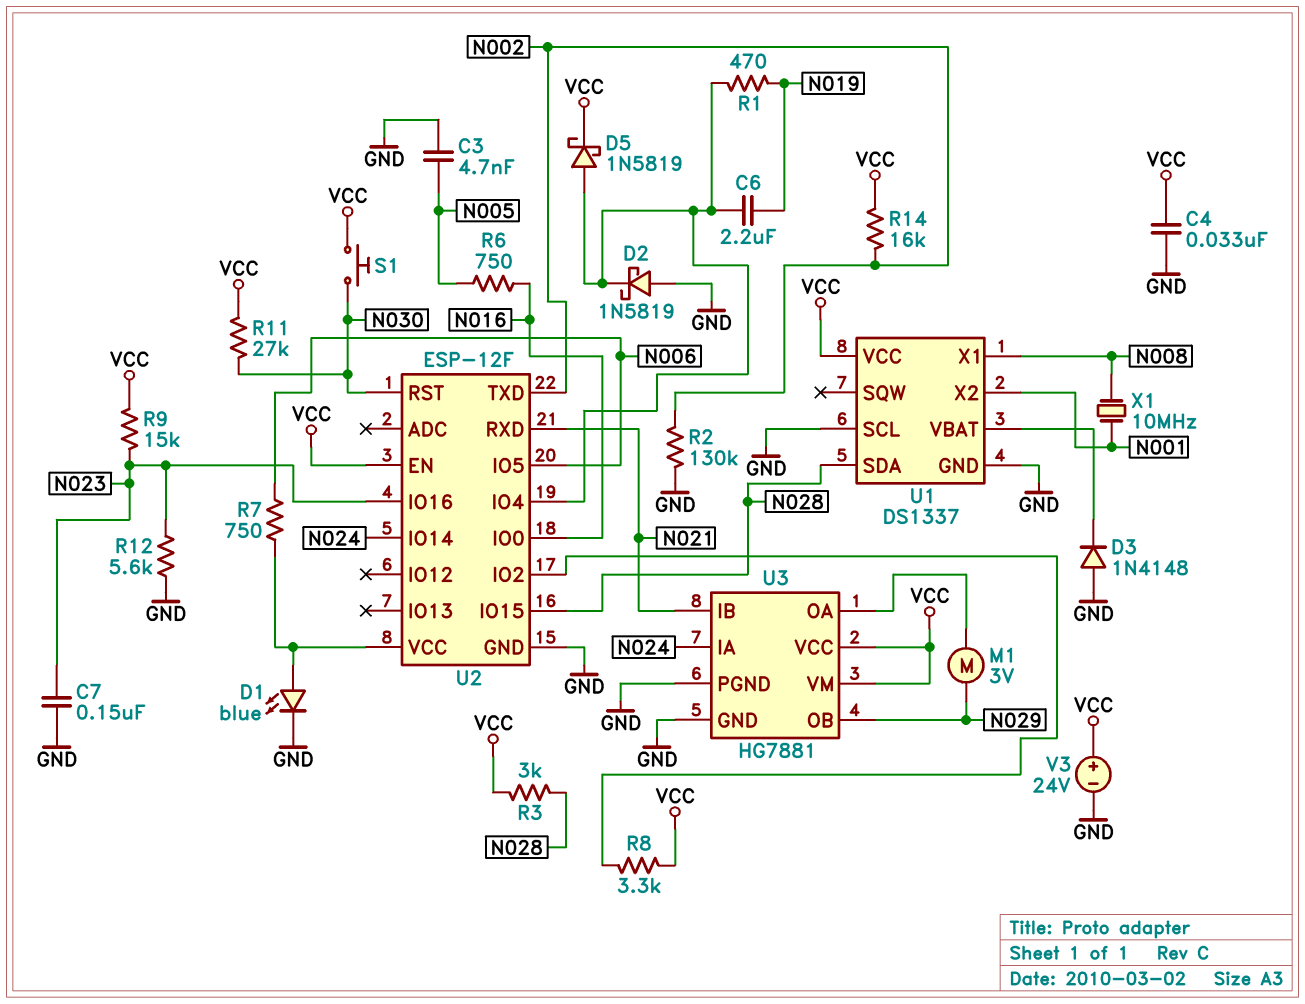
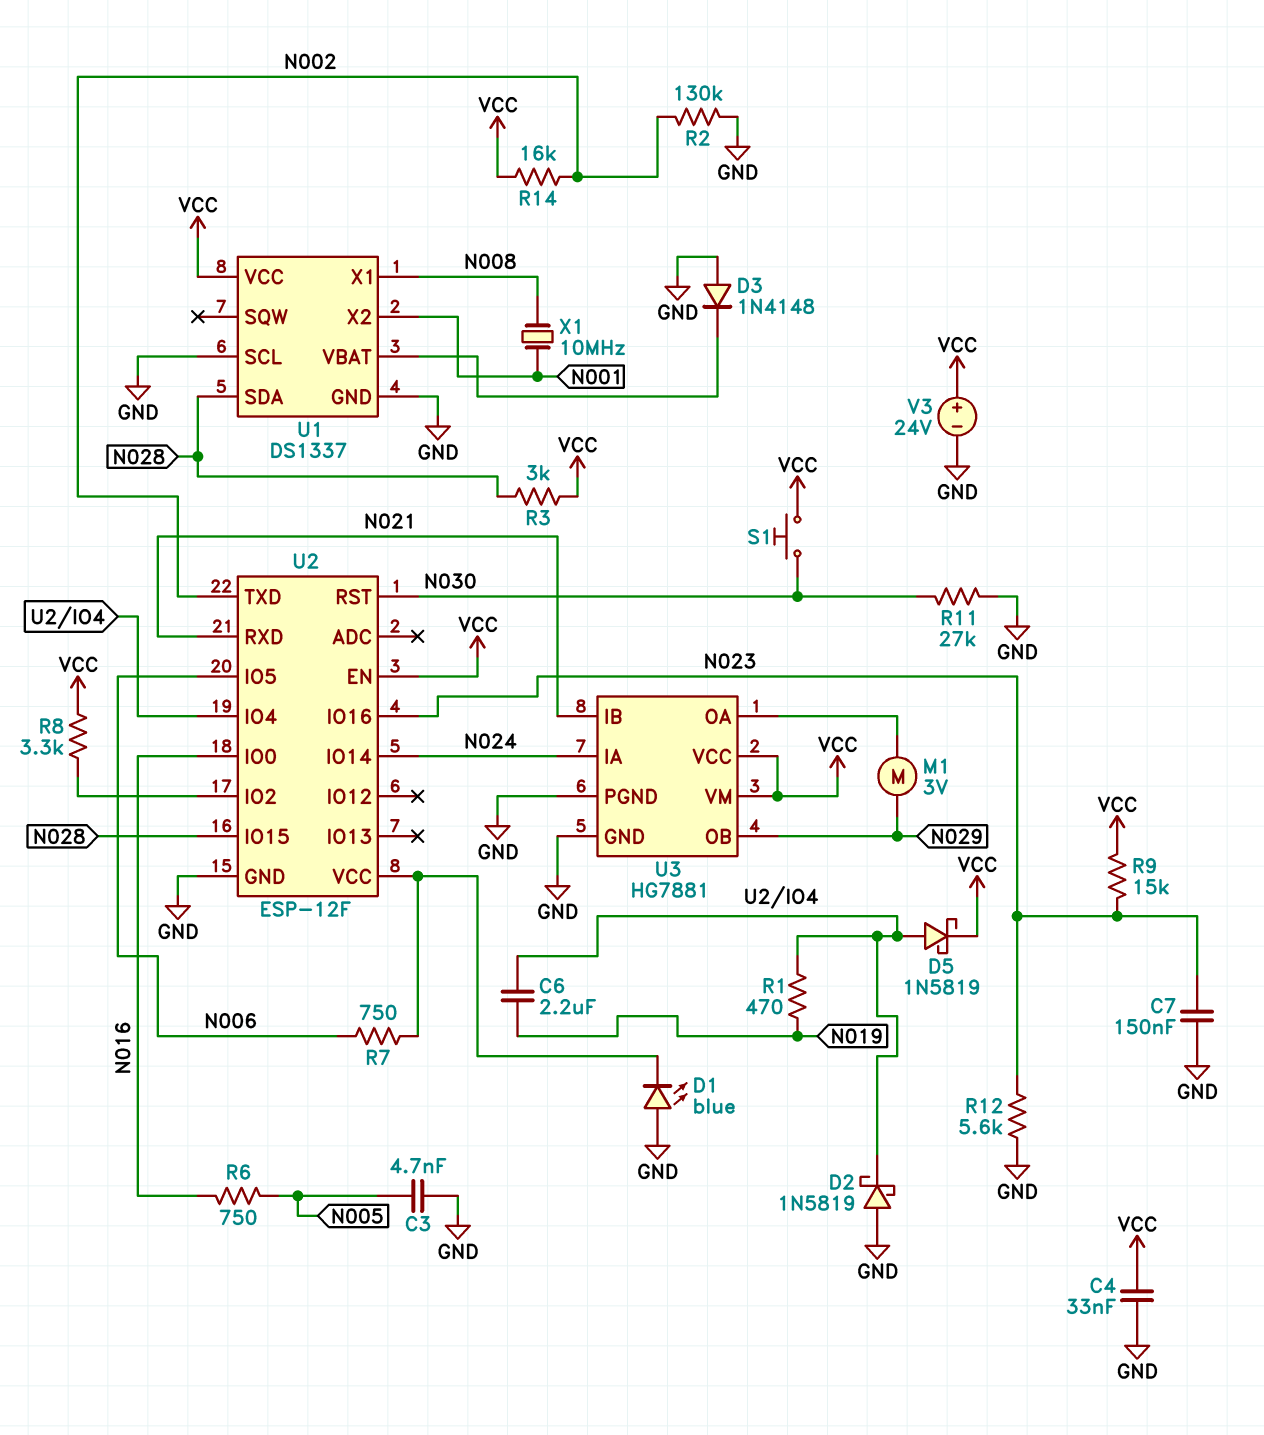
D1: LED blue (A U2/VCC, K GND) -> LED blue (A GND, K U2/VCC)
R11: 27k (N030, VCC) -> 27k (GND, N030)

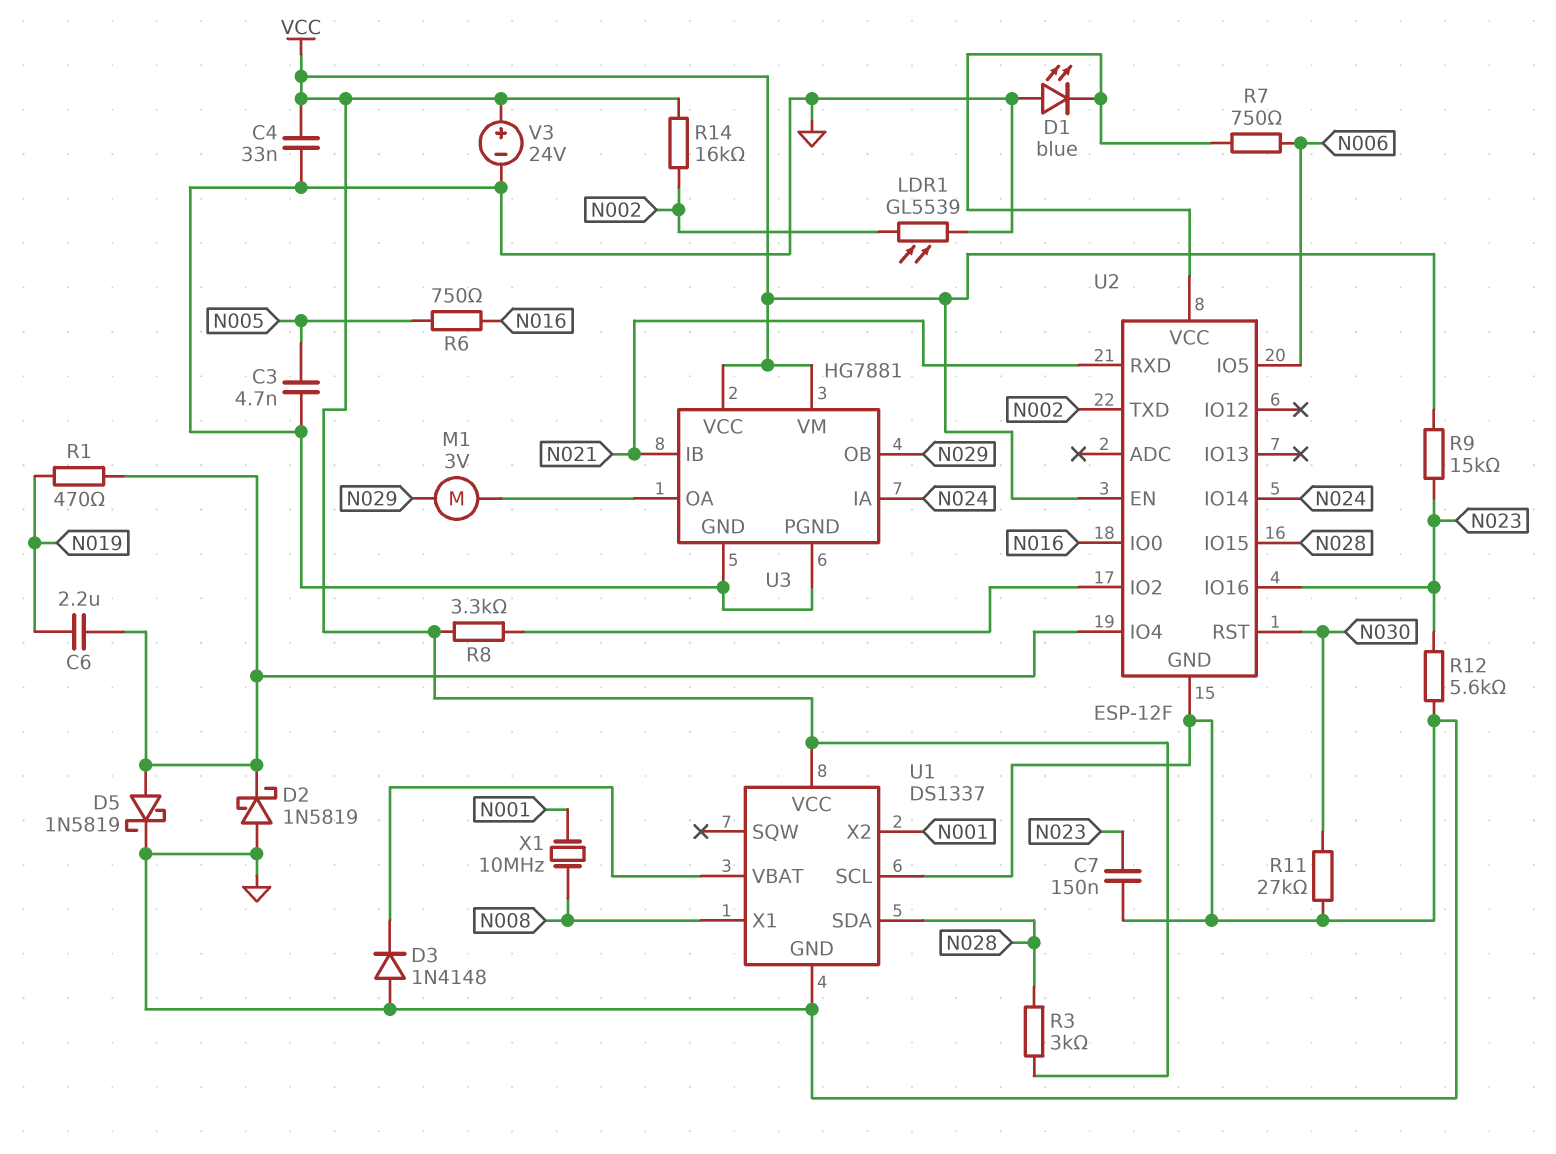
D5: schottky 1N5819 (A U2/IO4, K VCC) -> schottky 1N5819 (A U2/IO4, K GND)
LDR1: none -> GL5539 (GND, N002)
R2: 130k (GND, N002) -> none
S1: button (N030, VCC) -> none

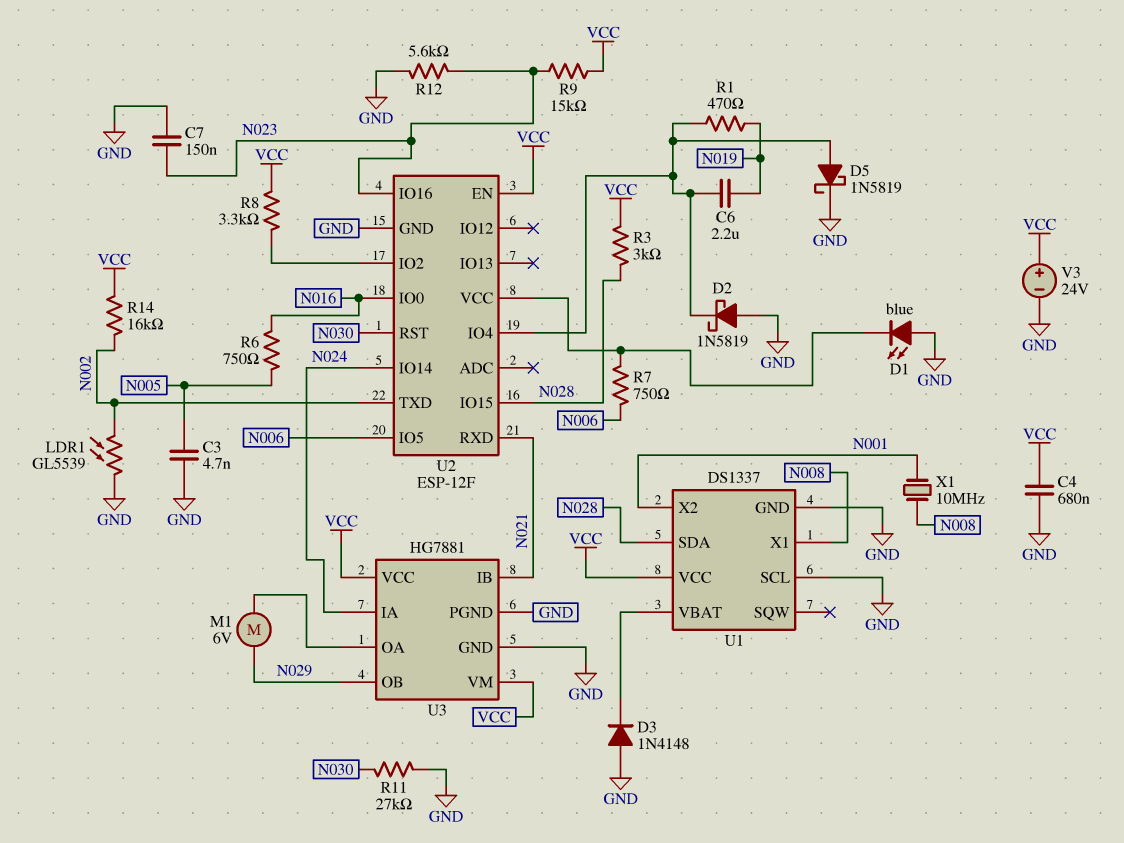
C4: 33nF (GND, VCC) -> 680nF (GND, VCC)
M1: motor 3V (N029, U3/OA) -> motor 6V (N029, U3/OA)

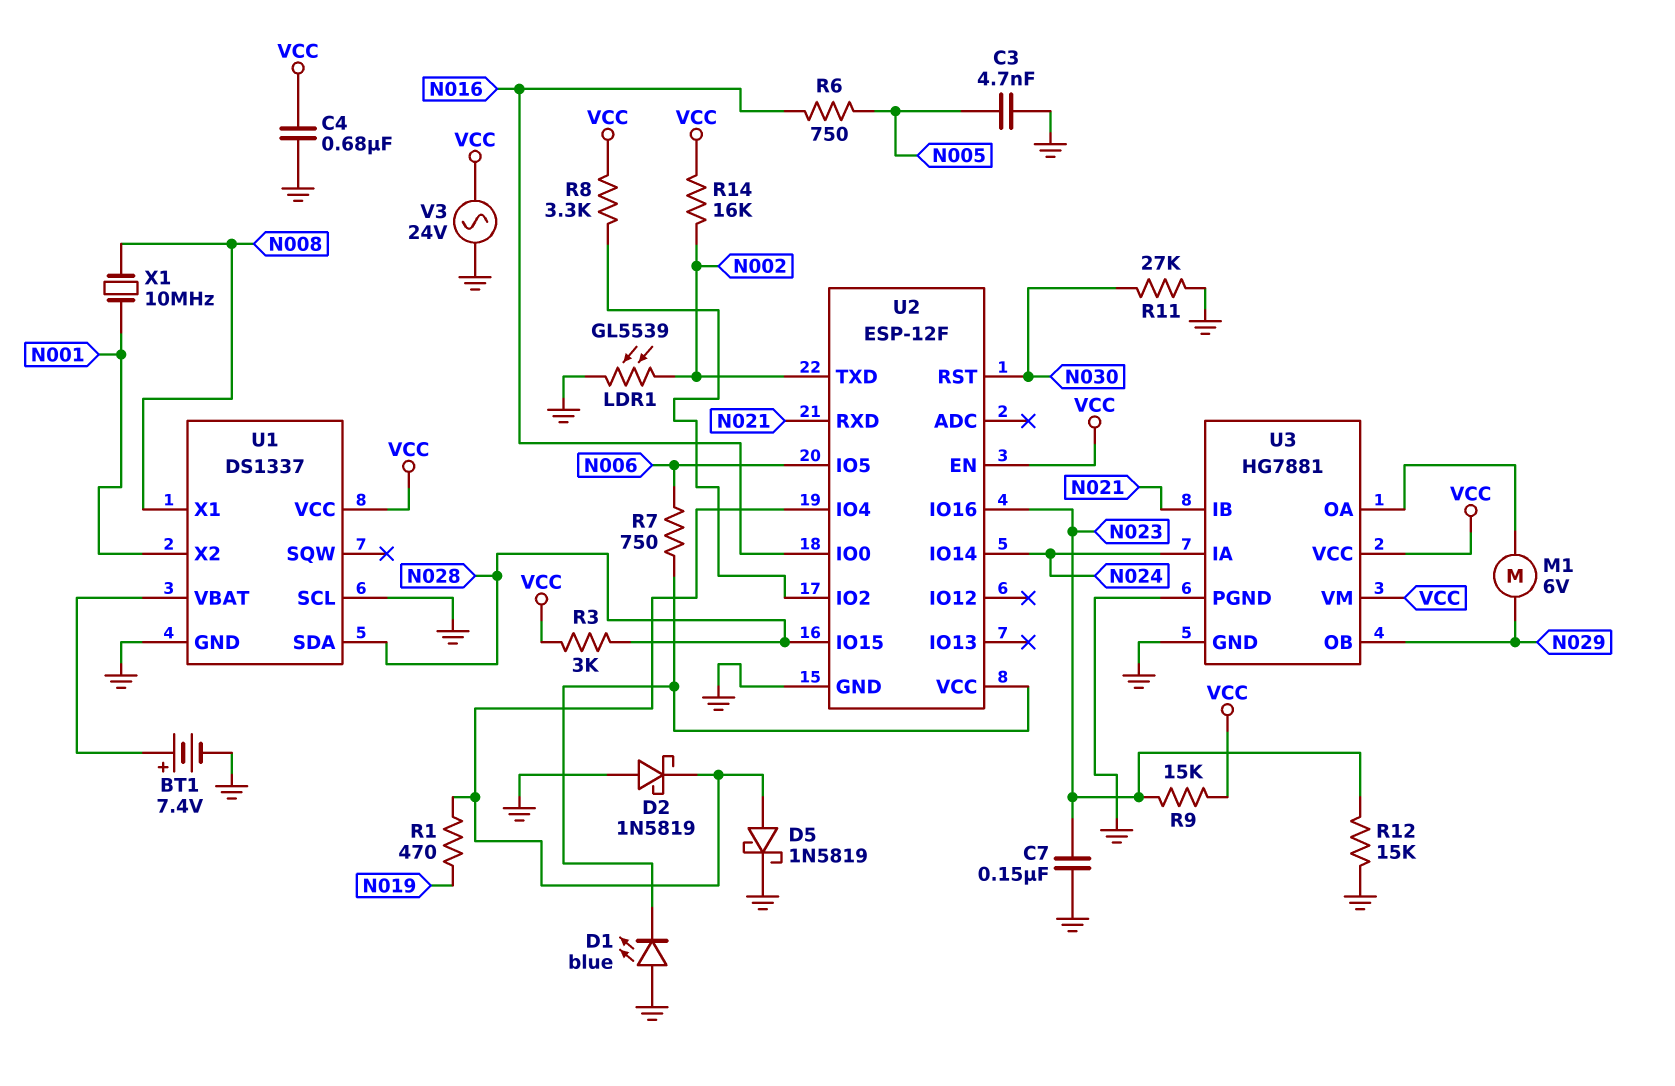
BT1: none -> 7.4V (plus U1/VBAT, minus GND)
C6: 2.2uF (N019, U2/IO4) -> none
D3: diode 1N4148 (A GND, K U1/VBAT) -> none
R12: 5.6k (GND, N023) -> 15k (GND, N023)
V3: 24V (plus VCC, minus GND) -> AC 24V (GND, VCC)

